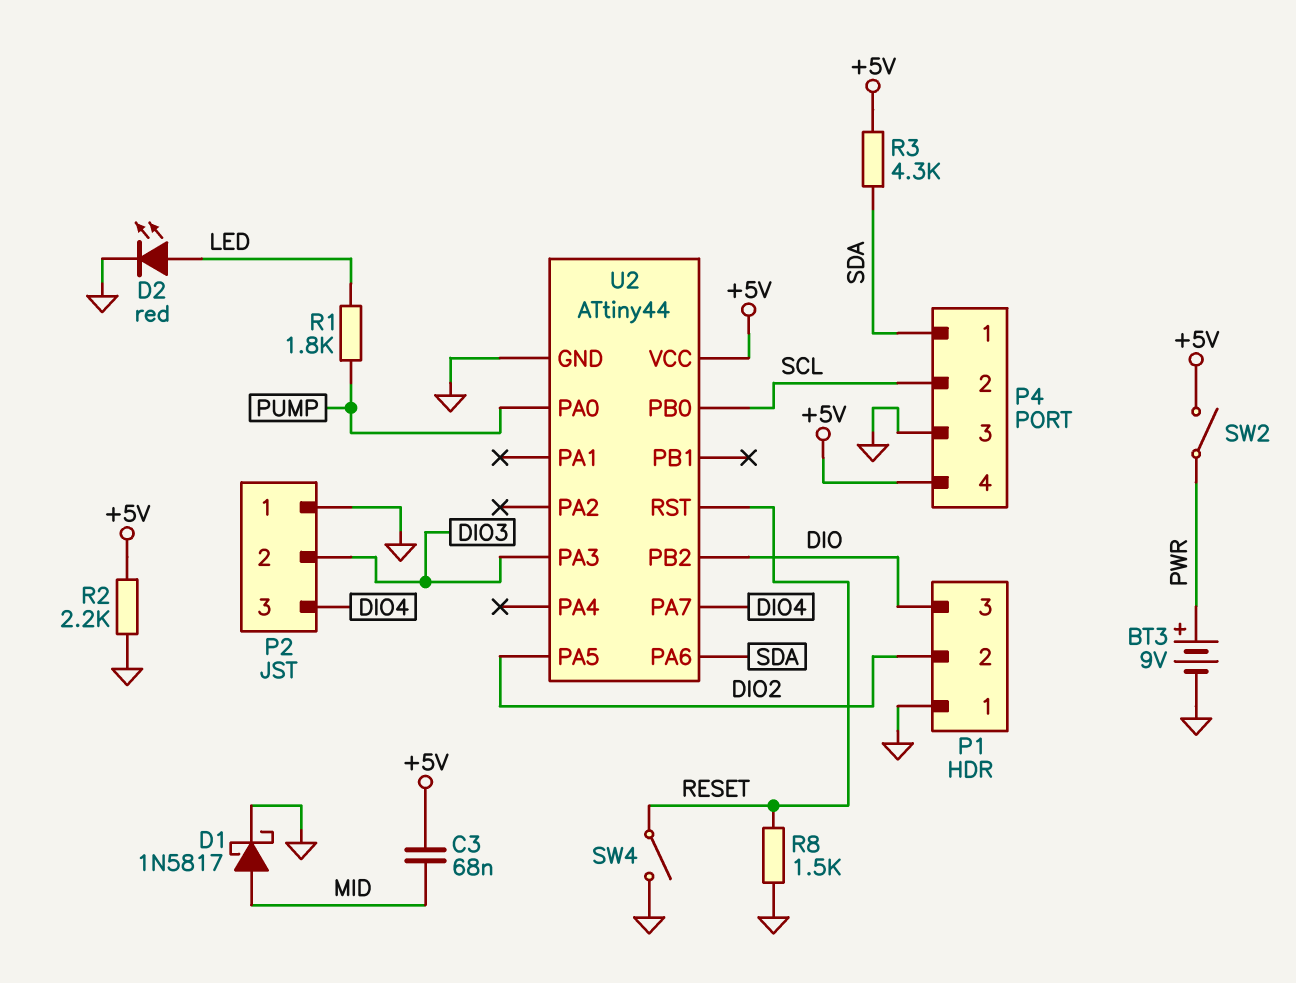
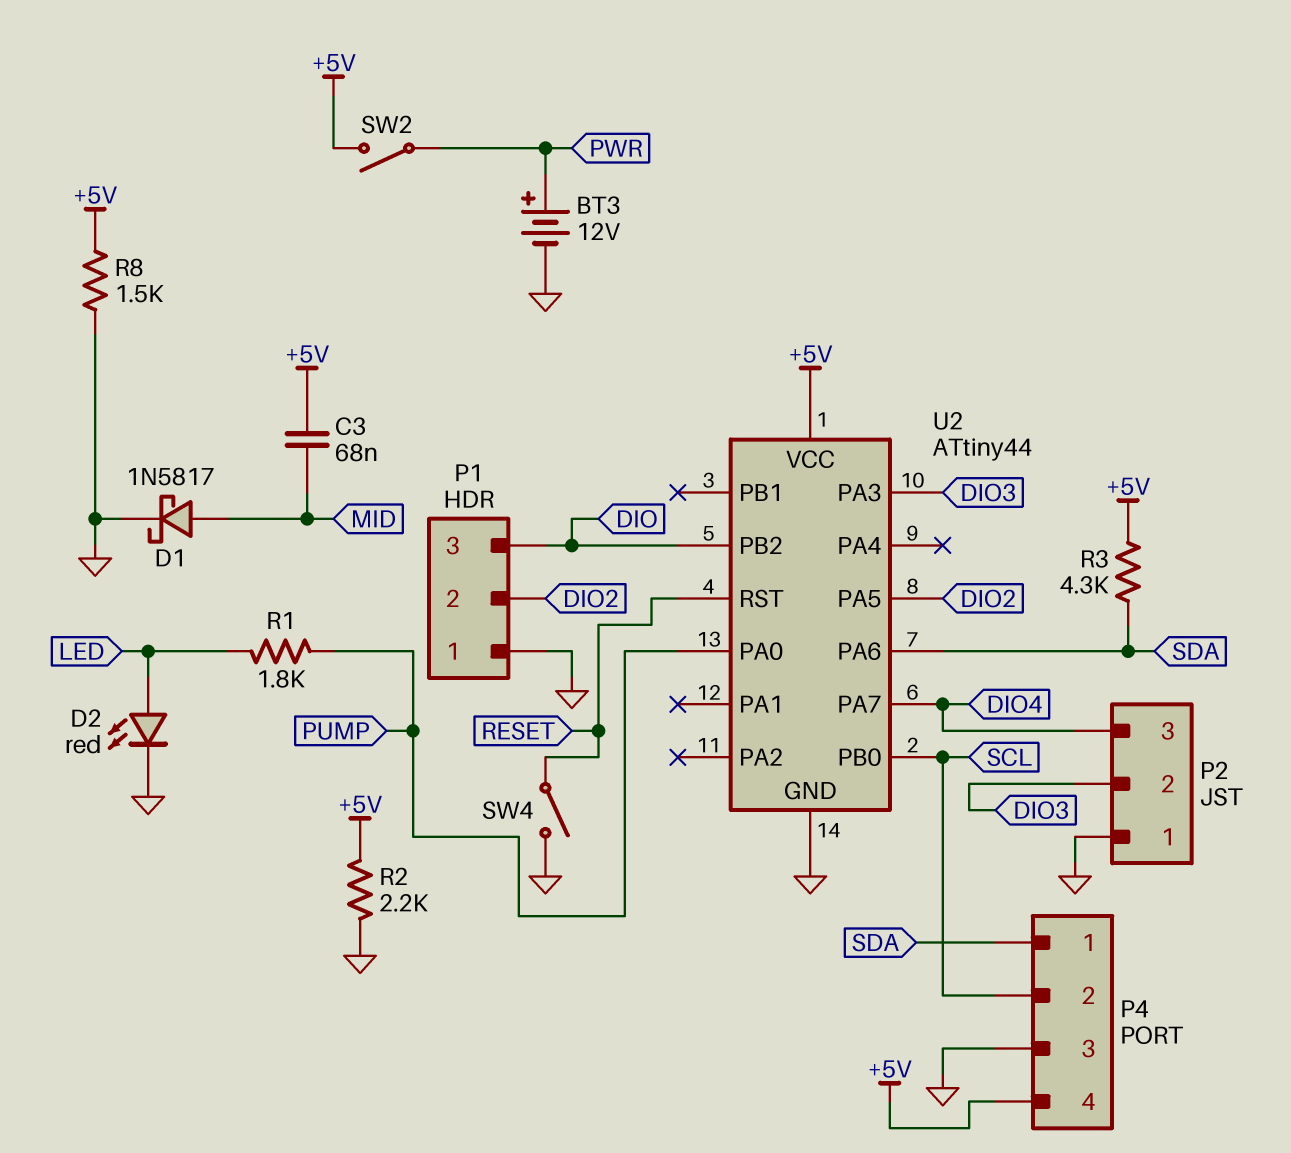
BT3: 9V (plus PWR, minus GND) -> 12V (plus PWR, minus GND)
R8: 1.5k (GND, RESET) -> 1.5k (+5V, GND)

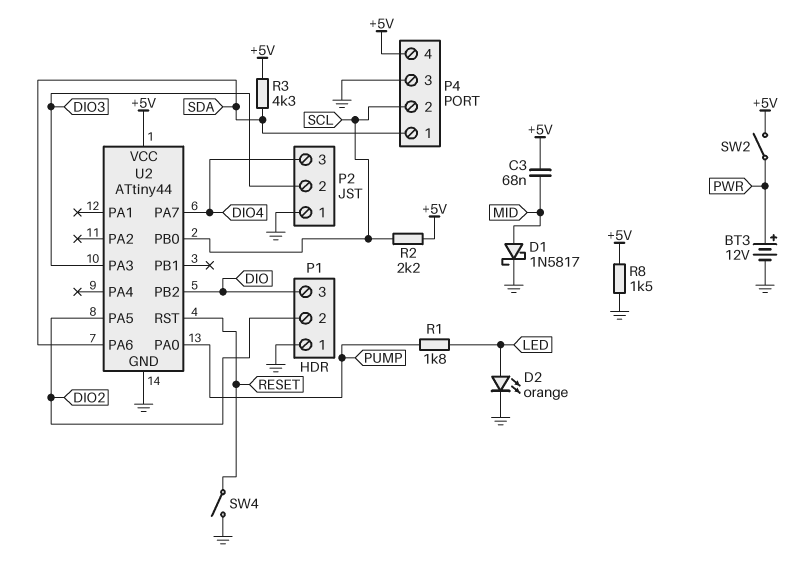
D2: LED red (A LED, K GND) -> LED orange (A LED, K GND)
R2: 2.2k (+5V, GND) -> 2.2k (+5V, SCL)

